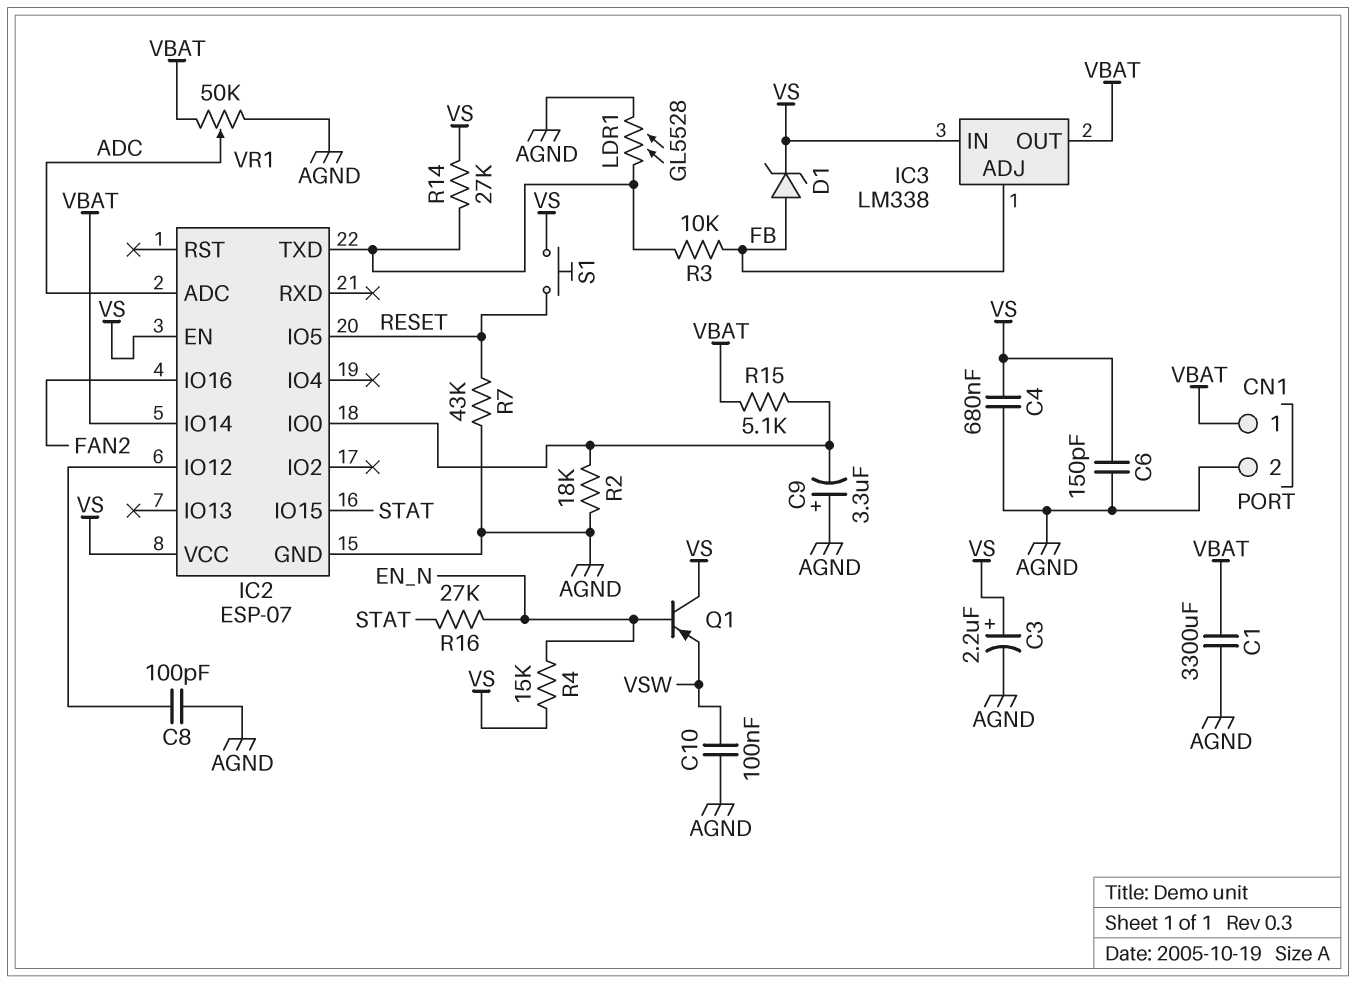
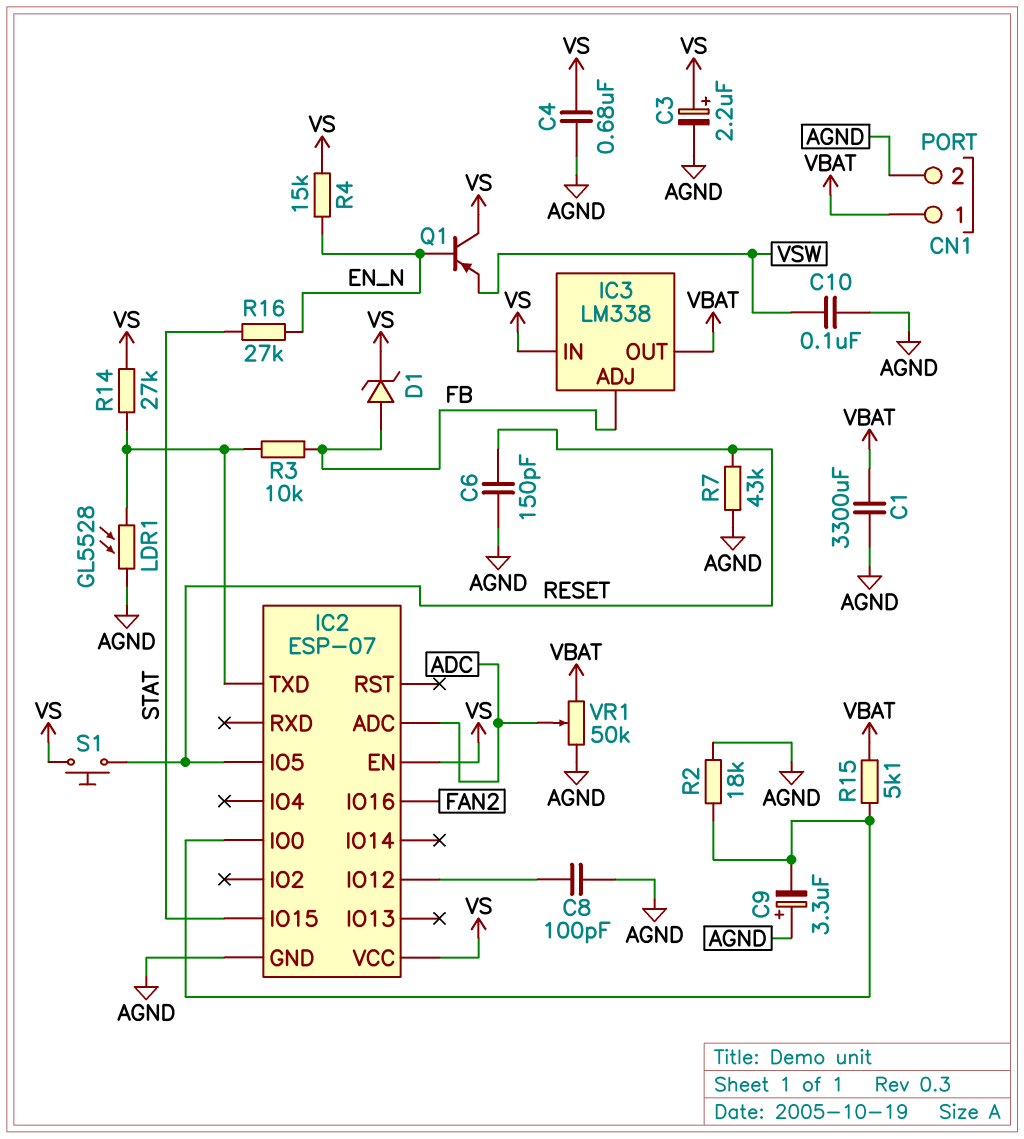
C6: 150pF (AGND, VS) -> 150pF (AGND, RESET)
IC2 pin IO14: VBAT -> none

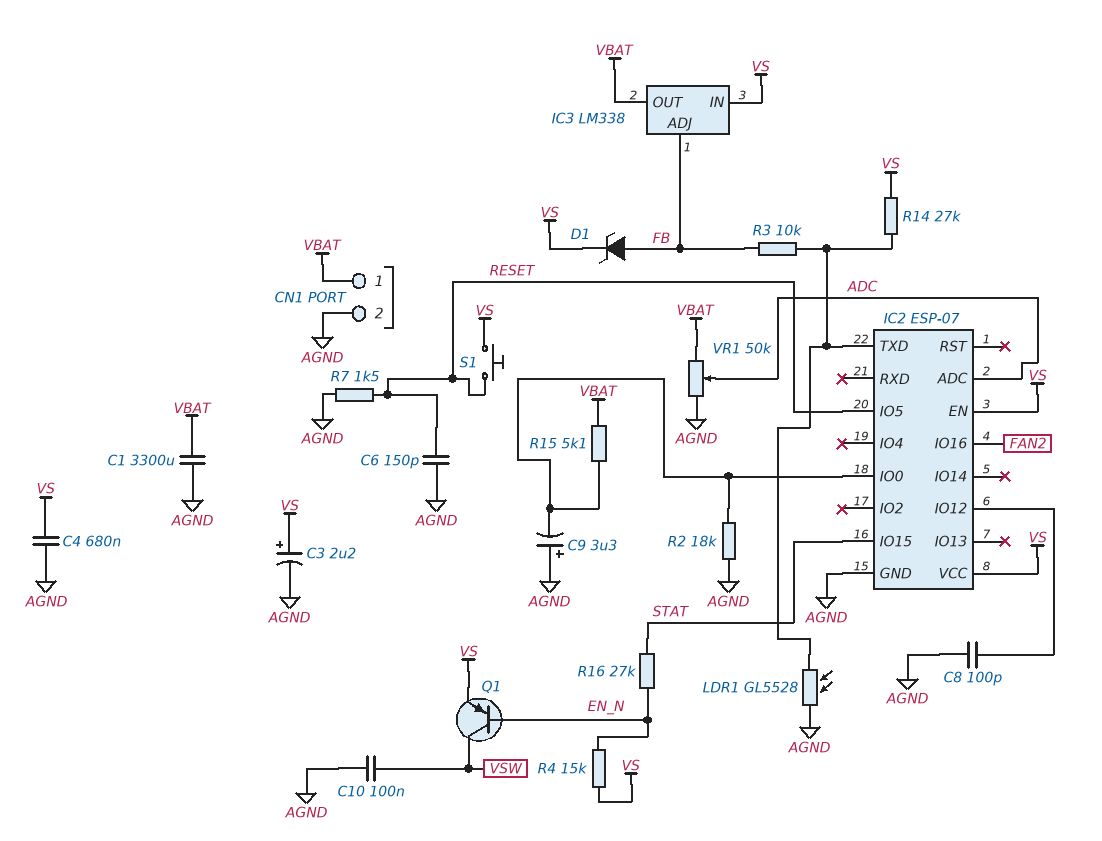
Q1: PNP (B EN_N, C VS, E VSW) -> PNP (B EN_N, C VSW, E VS)
R7: 43k (AGND, RESET) -> 1.5k (AGND, RESET)

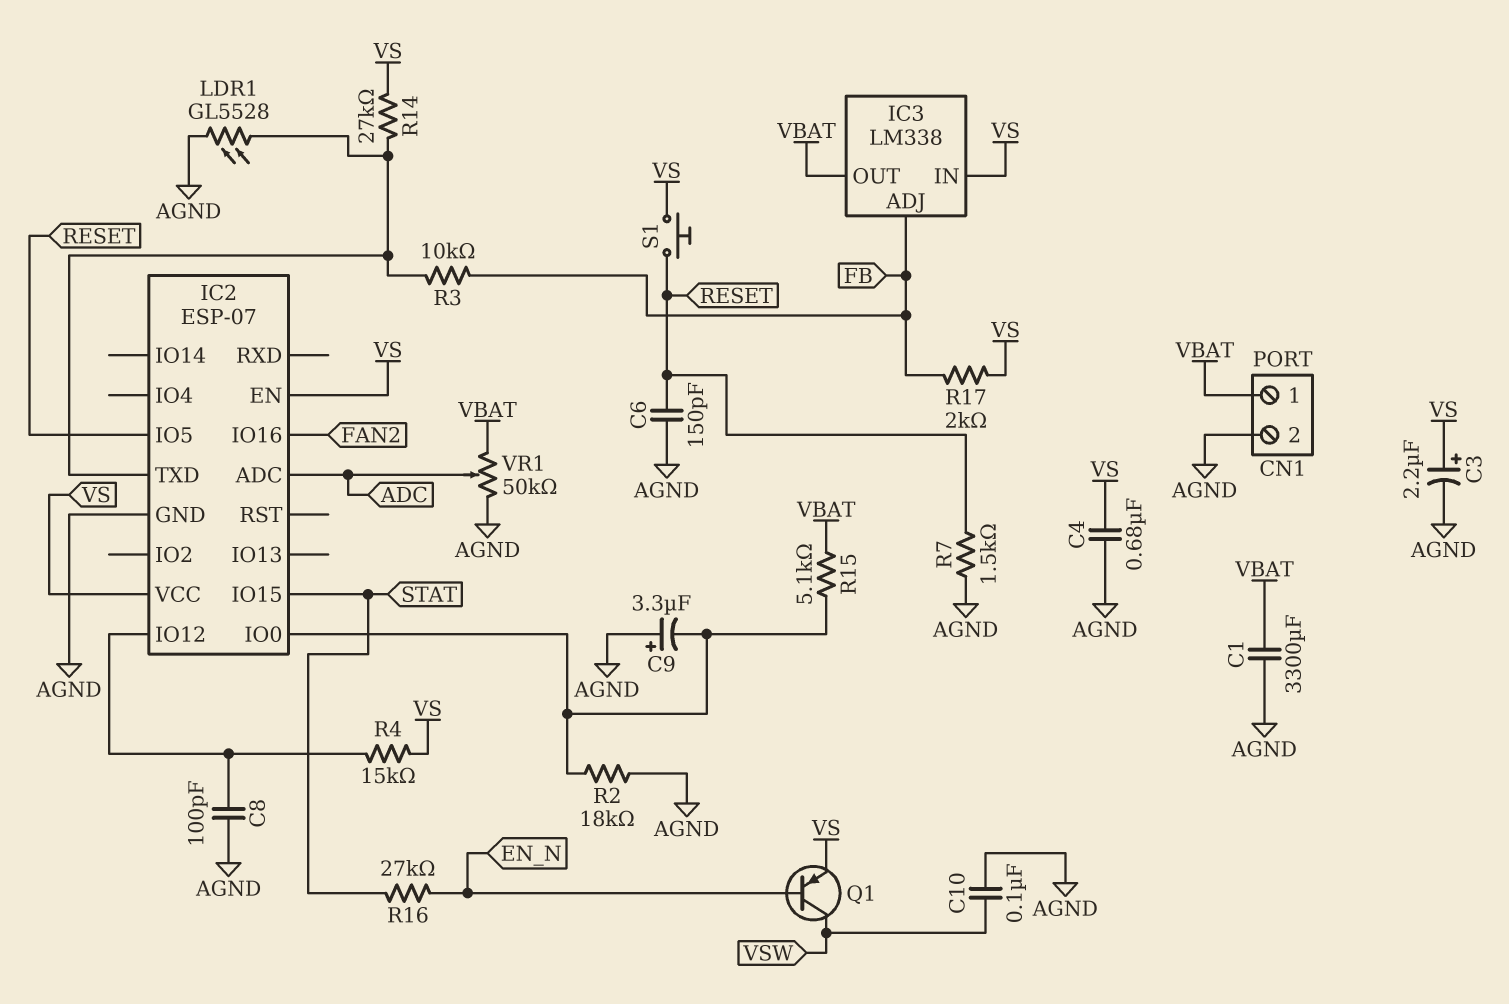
D1: zener (A FB, K VS) -> none
R4: 15k (EN_N, VS) -> 15k (IC2/IO12, VS)
R17: none -> 2k (FB, VS)

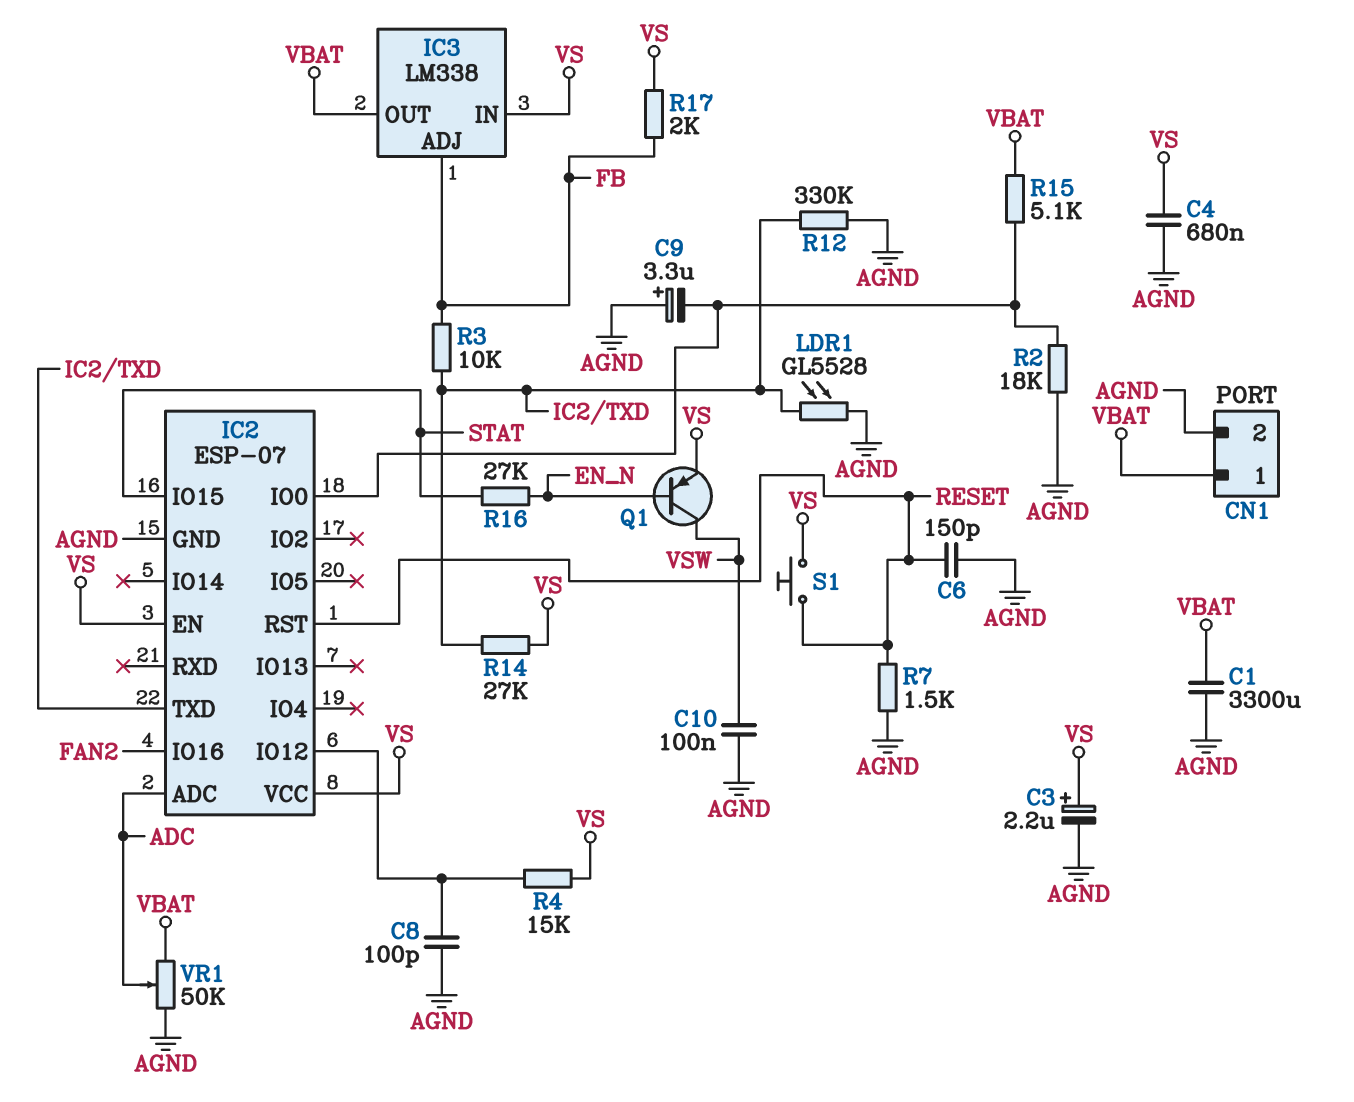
IC2 pin IO5: RESET -> none
IC2 pin RST: none -> RESET
R12: none -> 330k (AGND, IC2/TXD)

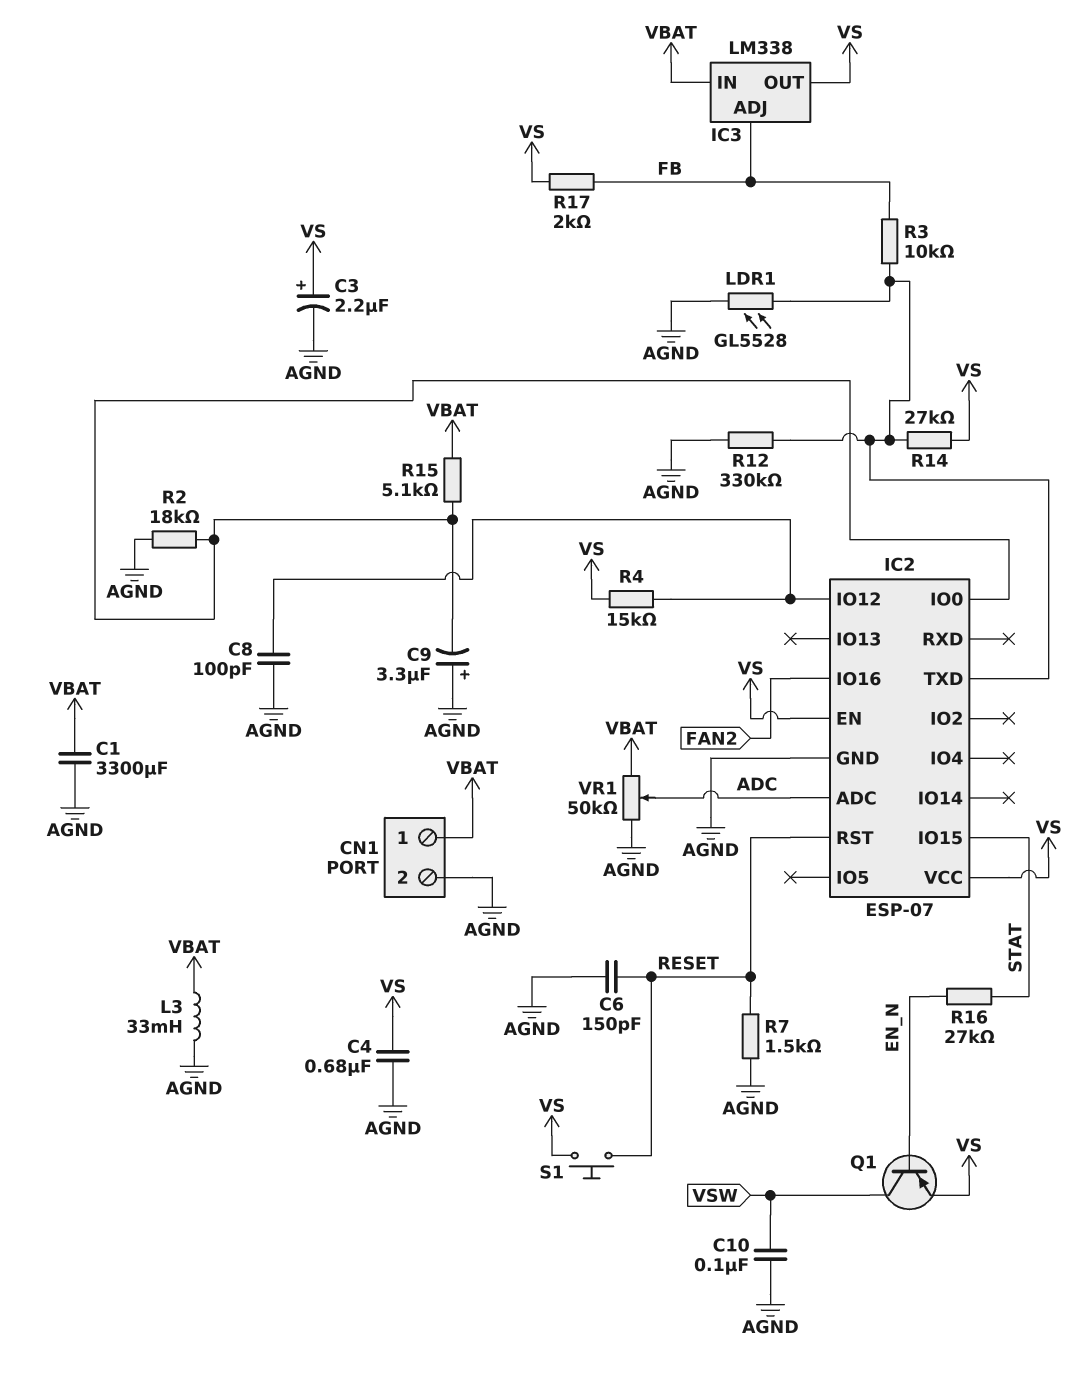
IC3 pin IN: VS -> VBAT
IC3 pin OUT: VBAT -> VS
L3: none -> 33mH (AGND, VBAT)

